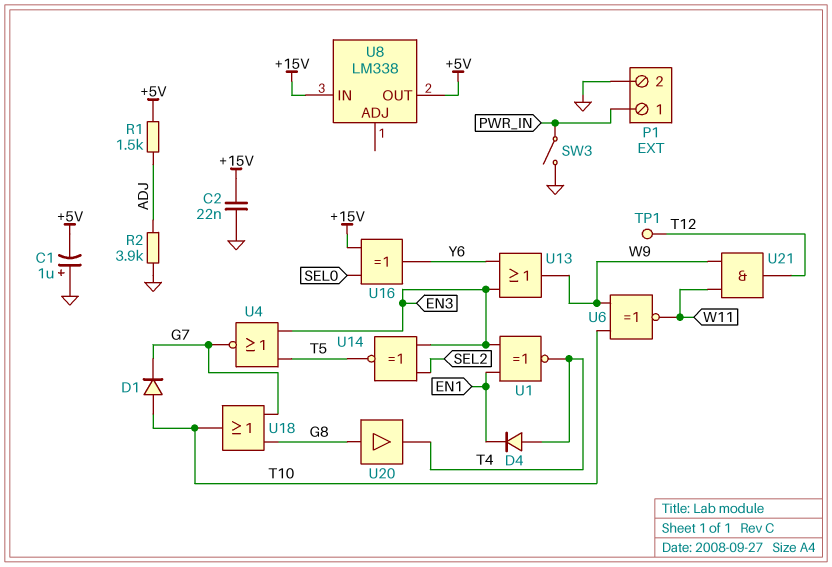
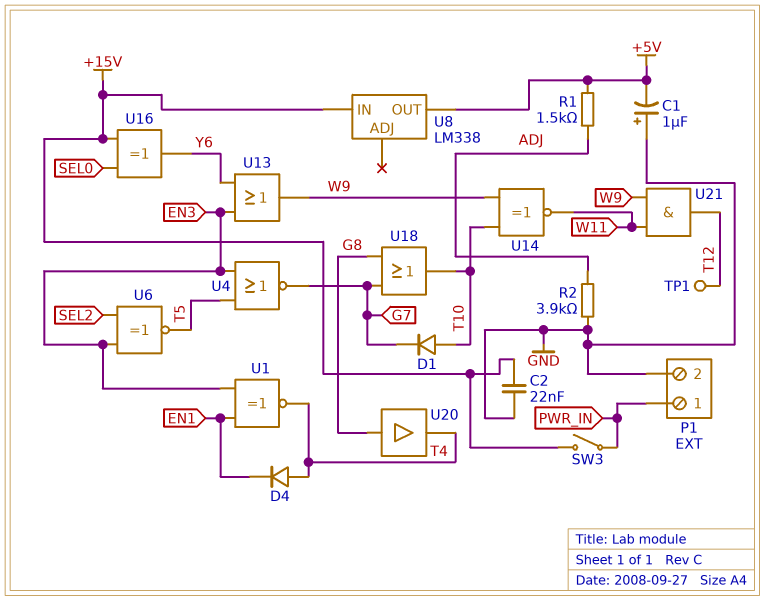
SW3: switch (GND, PWR_IN) -> switch (+15V, PWR_IN)
U6: XNOR (in T10, in W9, out W11) -> XNOR (in EN3, in SEL2, out T5)
U14: XNOR (in EN3, in SEL2, out T5) -> XNOR (in T10, in W9, out W11)

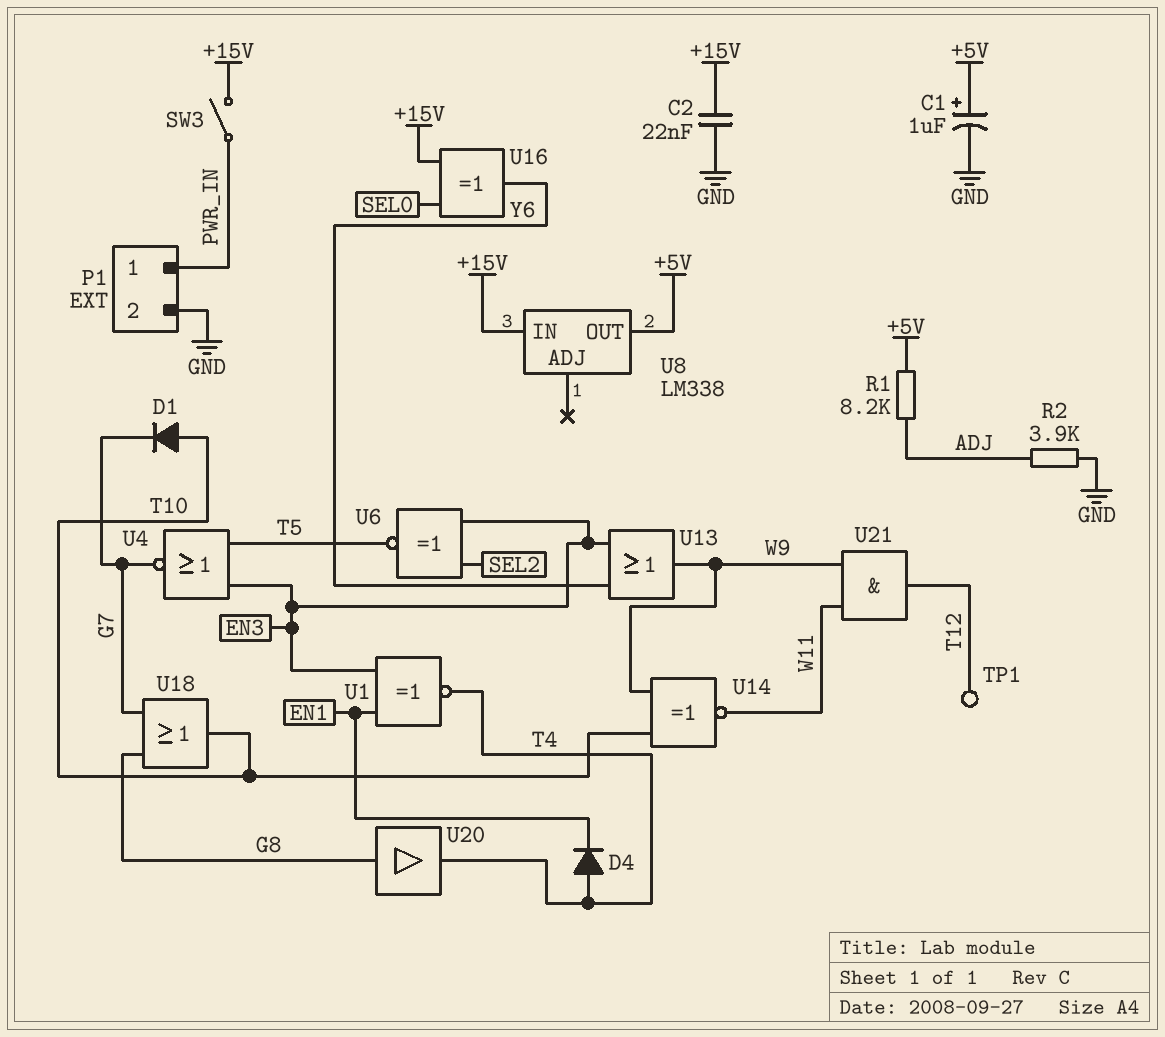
C1: 1uF (plus GND, minus +5V) -> 1uF (plus +5V, minus GND)
R1: 1.5k (+5V, ADJ) -> 8.2k (+5V, ADJ)

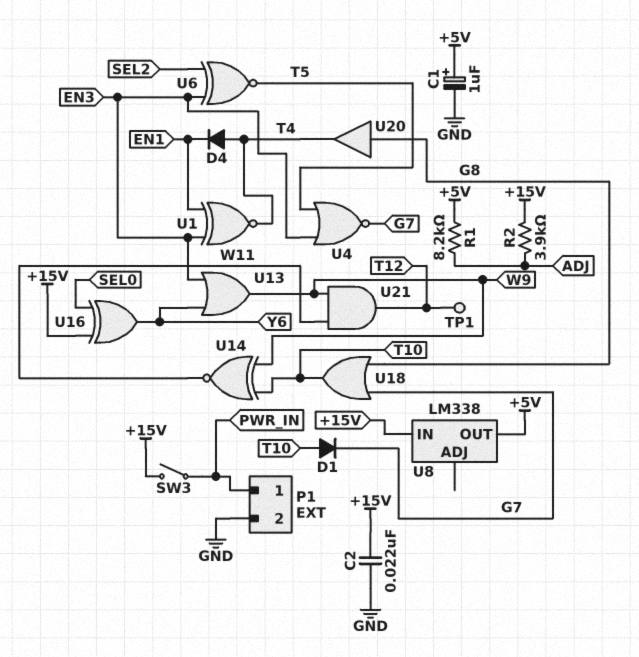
R2: 3.9k (ADJ, GND) -> 3.9k (+15V, ADJ)

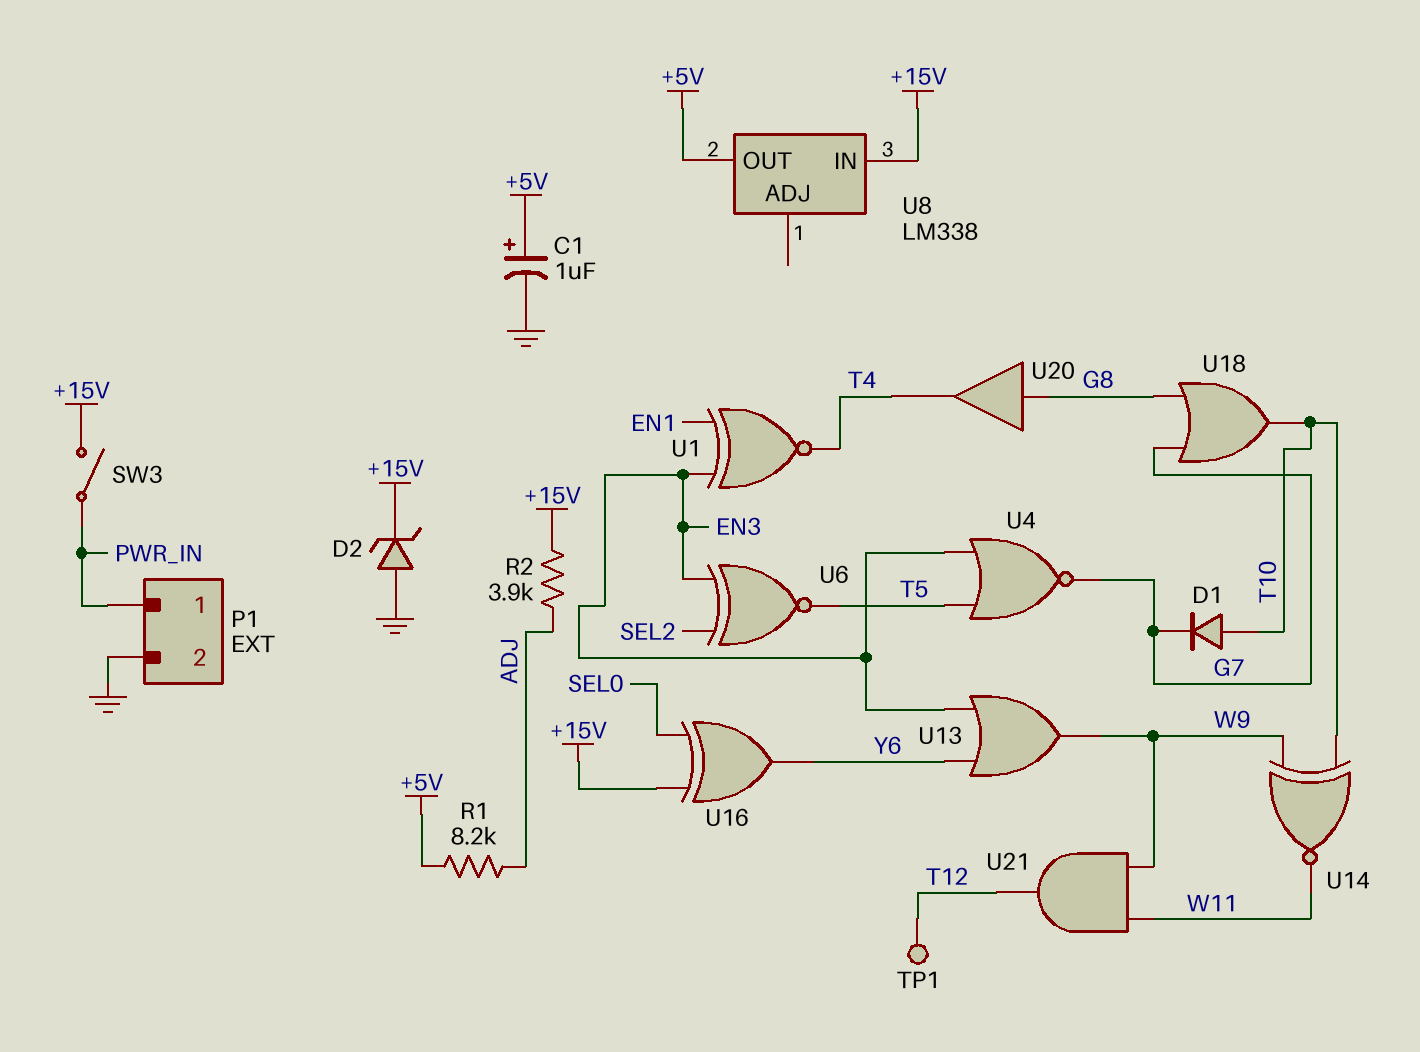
C2: 22nF (+15V, GND) -> none
D2: none -> zener (A GND, K +15V)
D4: diode (A T4, K EN1) -> none

